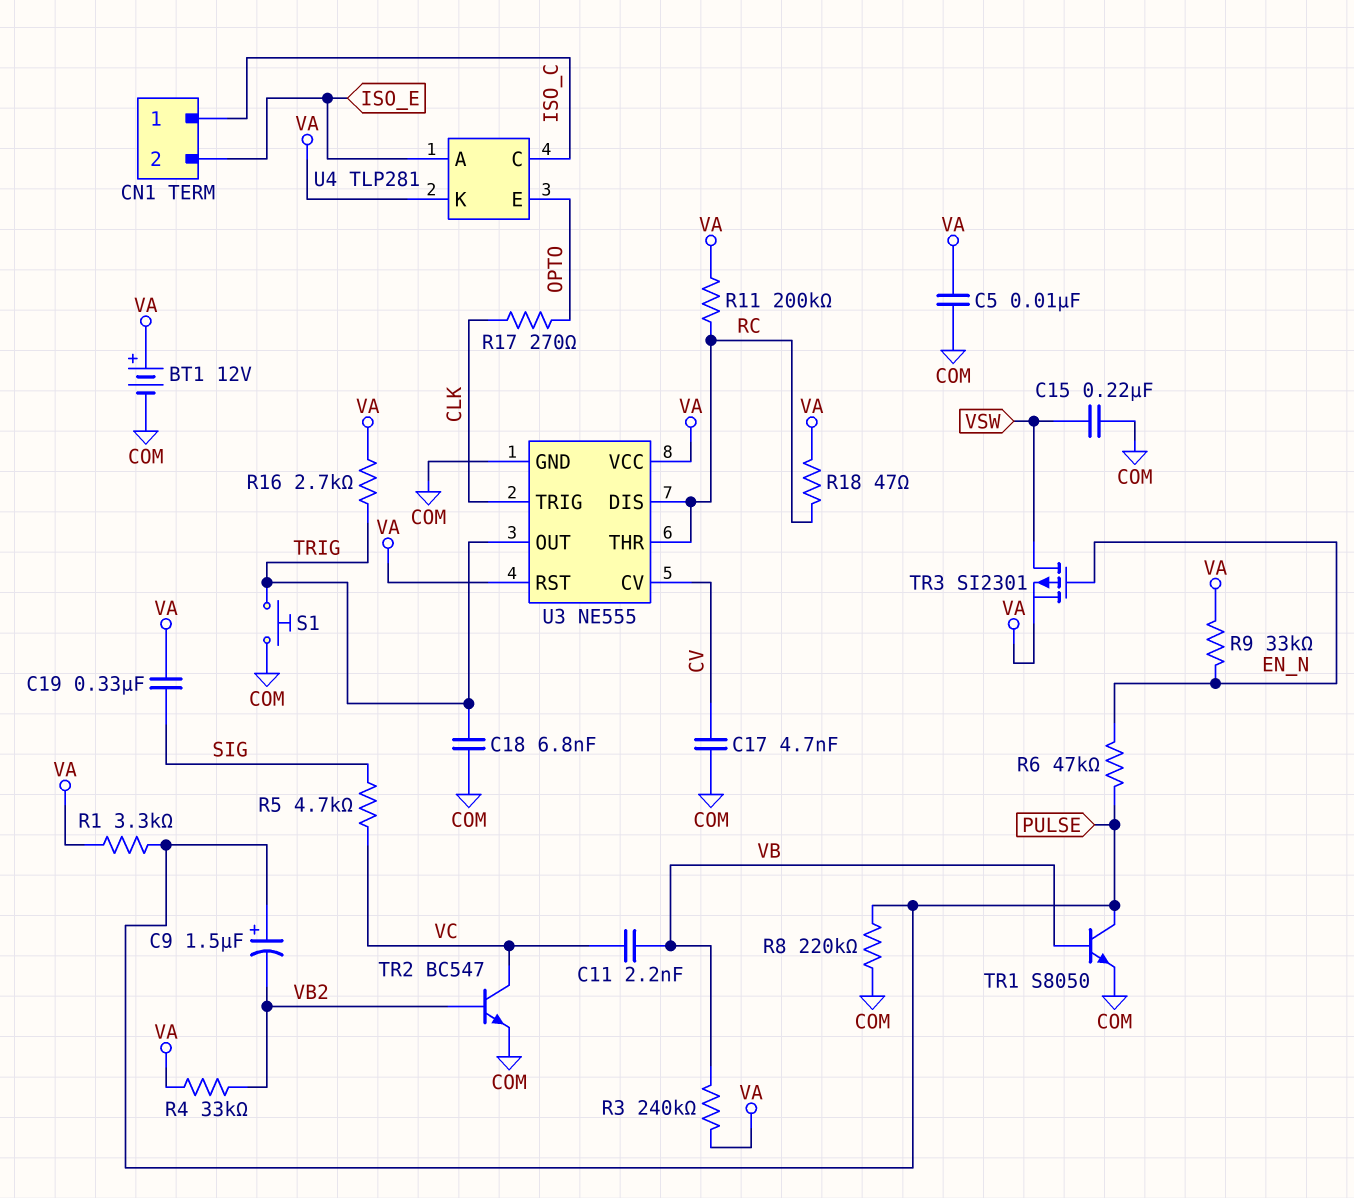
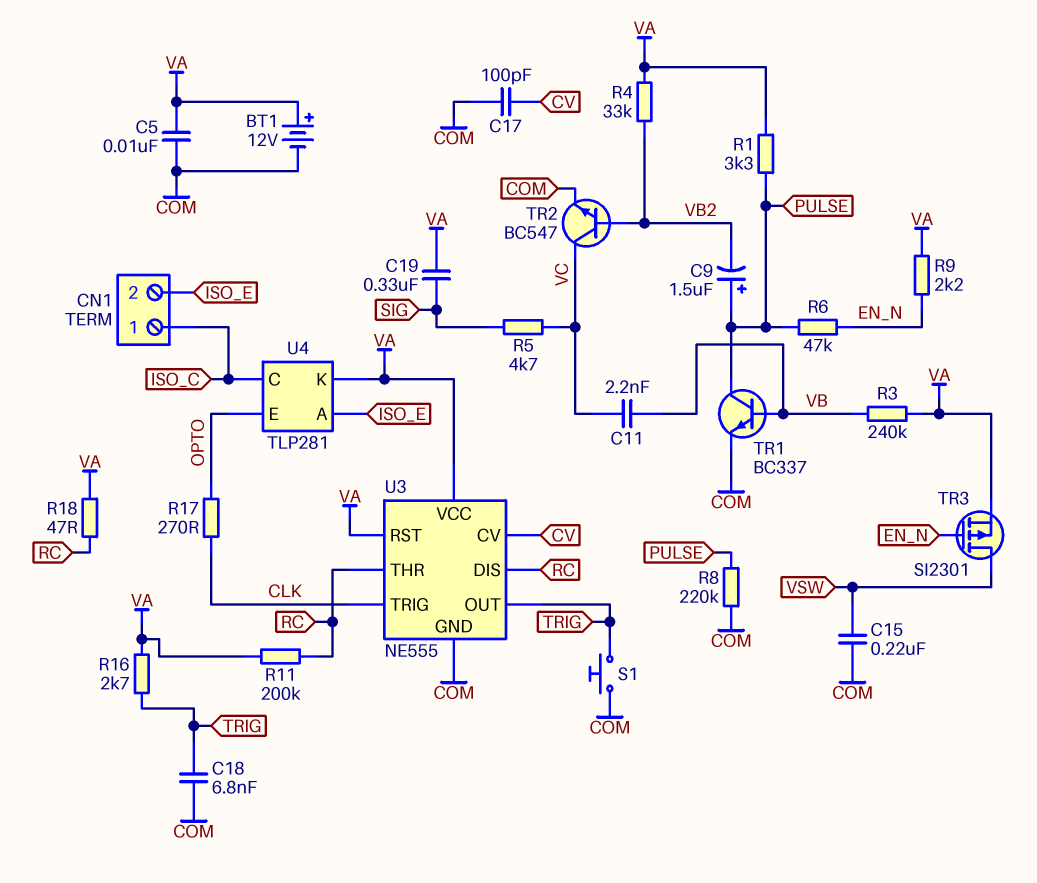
C17: 4.7nF (COM, CV) -> 100pF (COM, CV)
R9: 33k (EN_N, VA) -> 2.2k (EN_N, VA)
TR1: NPN S8050 (B VB, C PULSE, E COM) -> NPN BC337 (B VB, C PULSE, E COM)

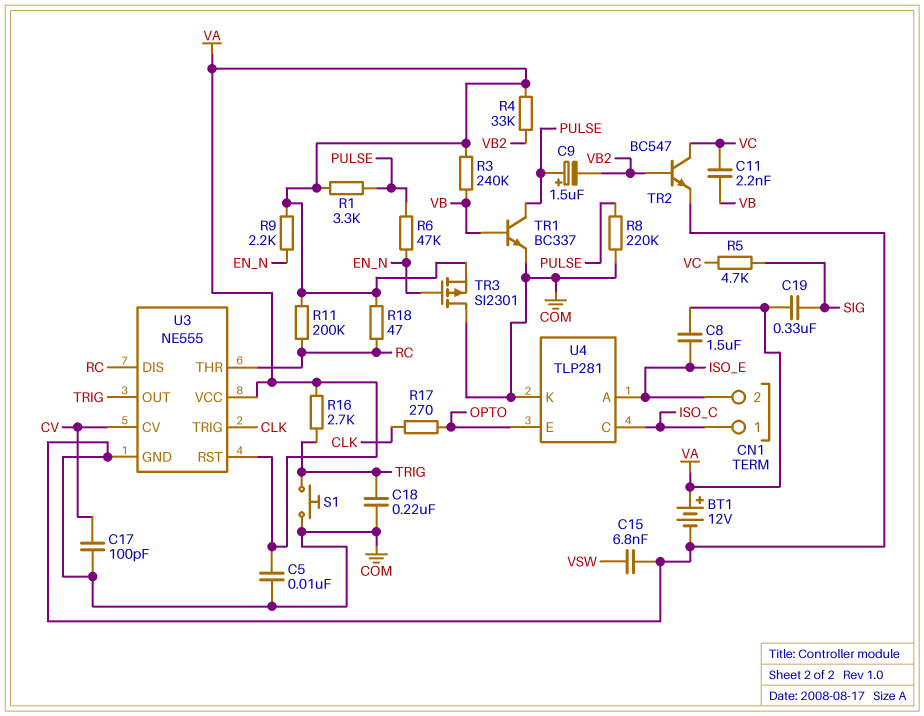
C8: none -> 1.5uF (ISO_E, VA)
C15: 220nF (COM, VSW) -> 6.8nF (COM, VSW)
C18: 6.8nF (COM, TRIG) -> 220nF (COM, TRIG)
TR3: PMOS SI2301 (G EN_N, D VSW, S VA) -> PMOS SI2301 (G EN_N, D COM, S VA)
U4 pin K: VA -> COM

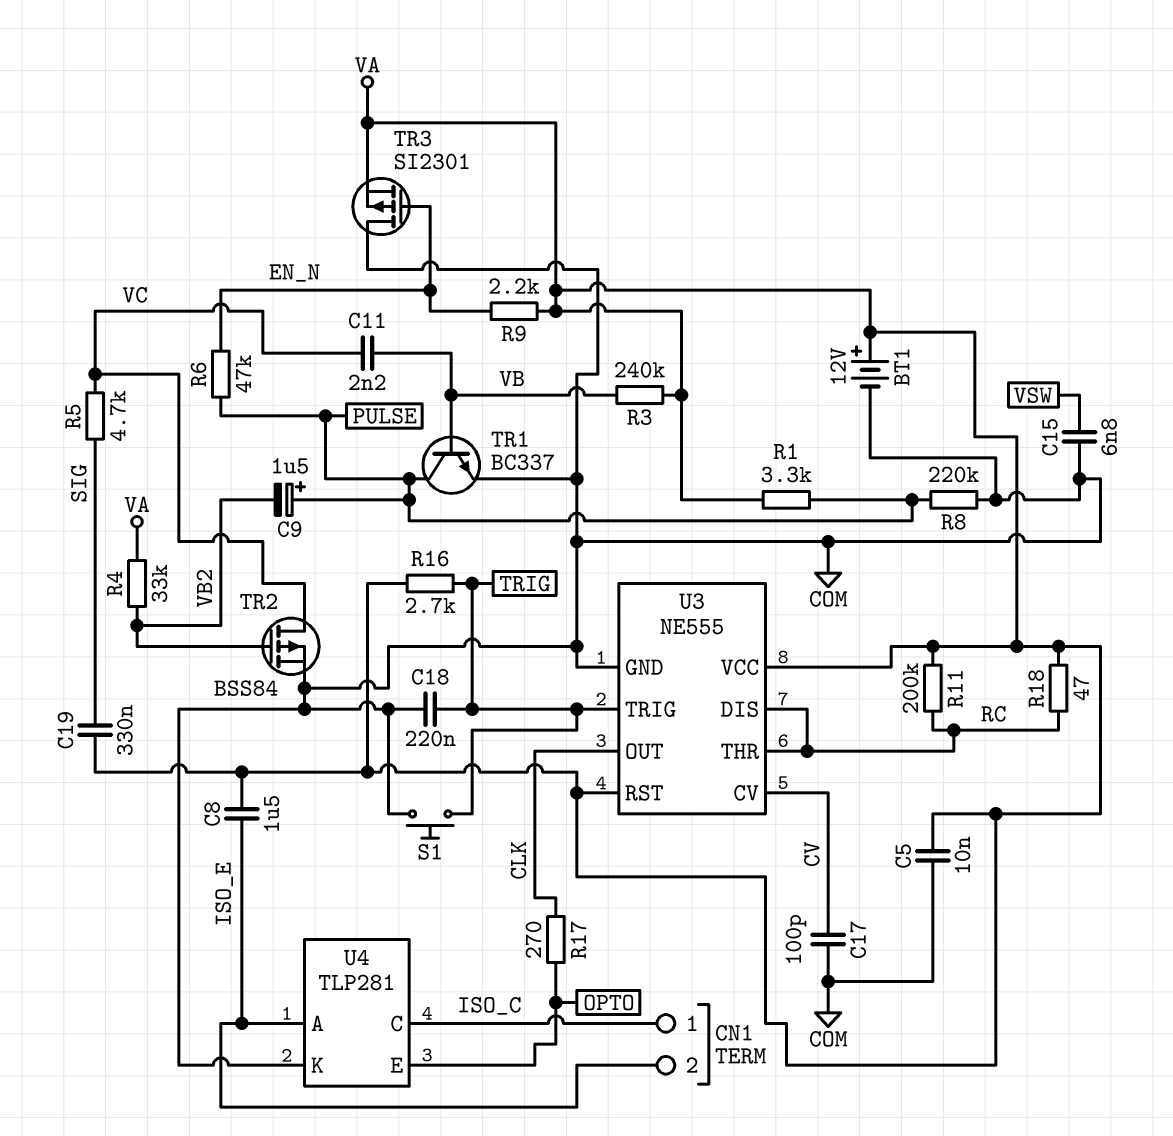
TR2: NPN BC547 (B VB2, C VC, E COM) -> PMOS BSS84 (G VB2, D VC, S COM)
U3 pin OUT: TRIG -> CLK
U3 pin TRIG: CLK -> TRIG

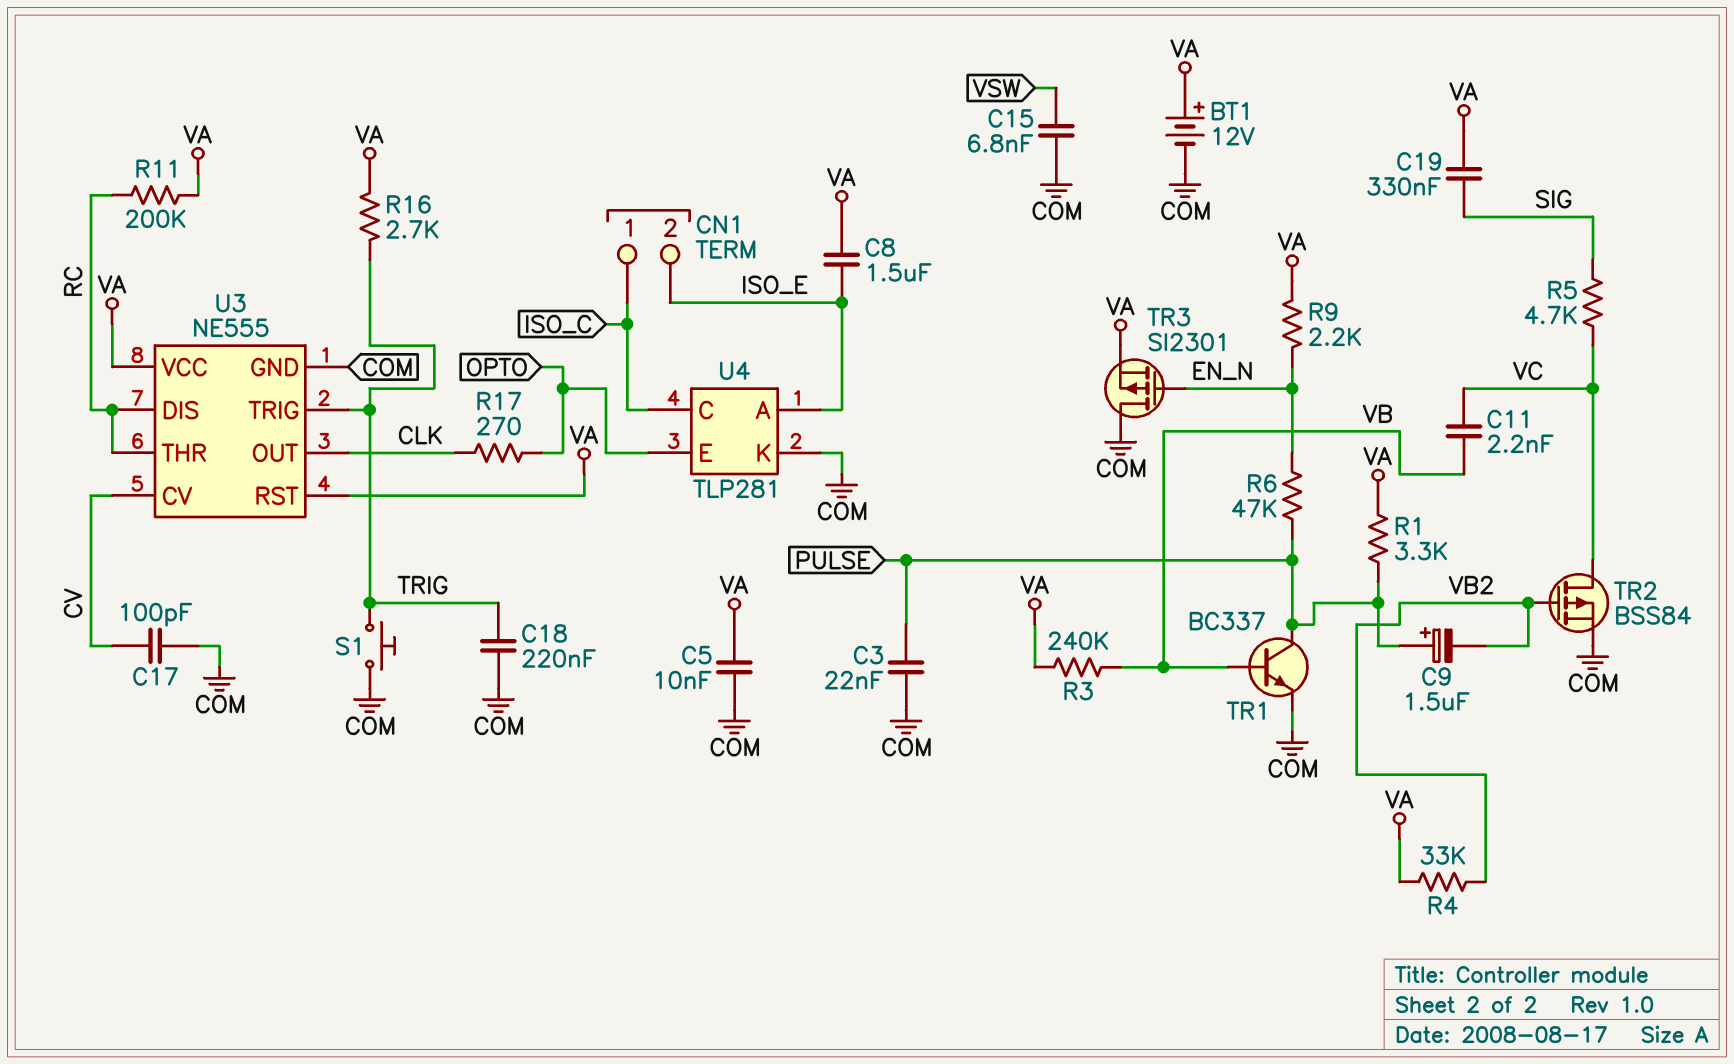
C3: none -> 22nF (COM, PULSE)
R8: 220k (COM, PULSE) -> none
R18: 47 (RC, VA) -> none

